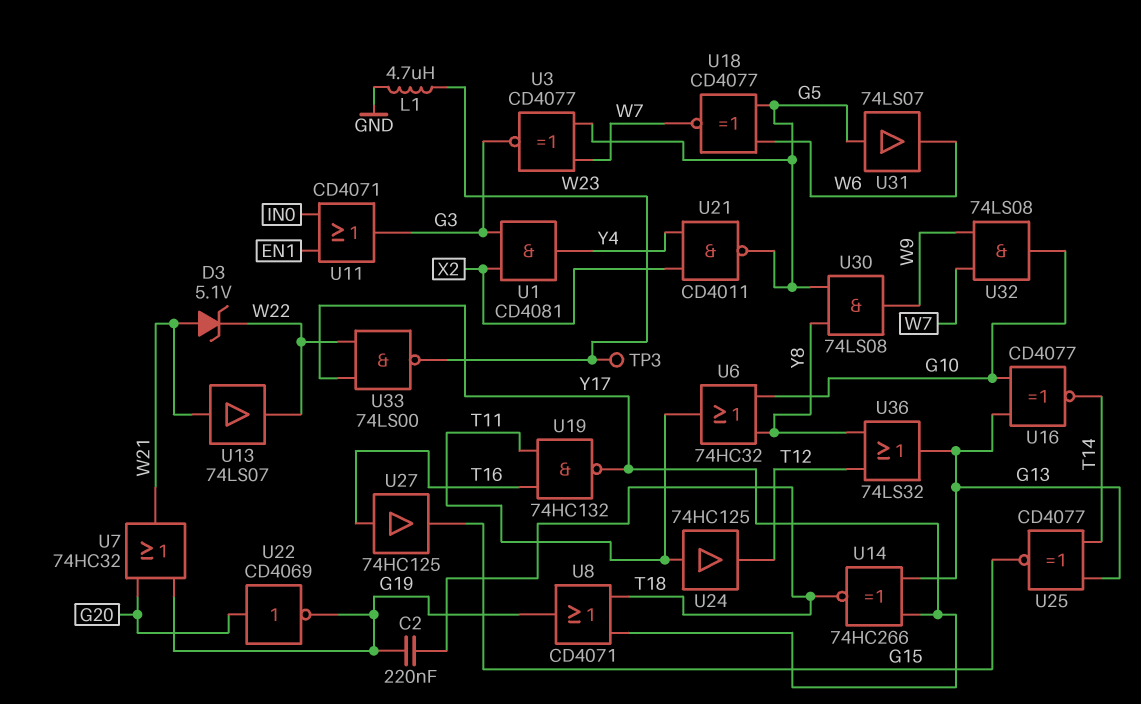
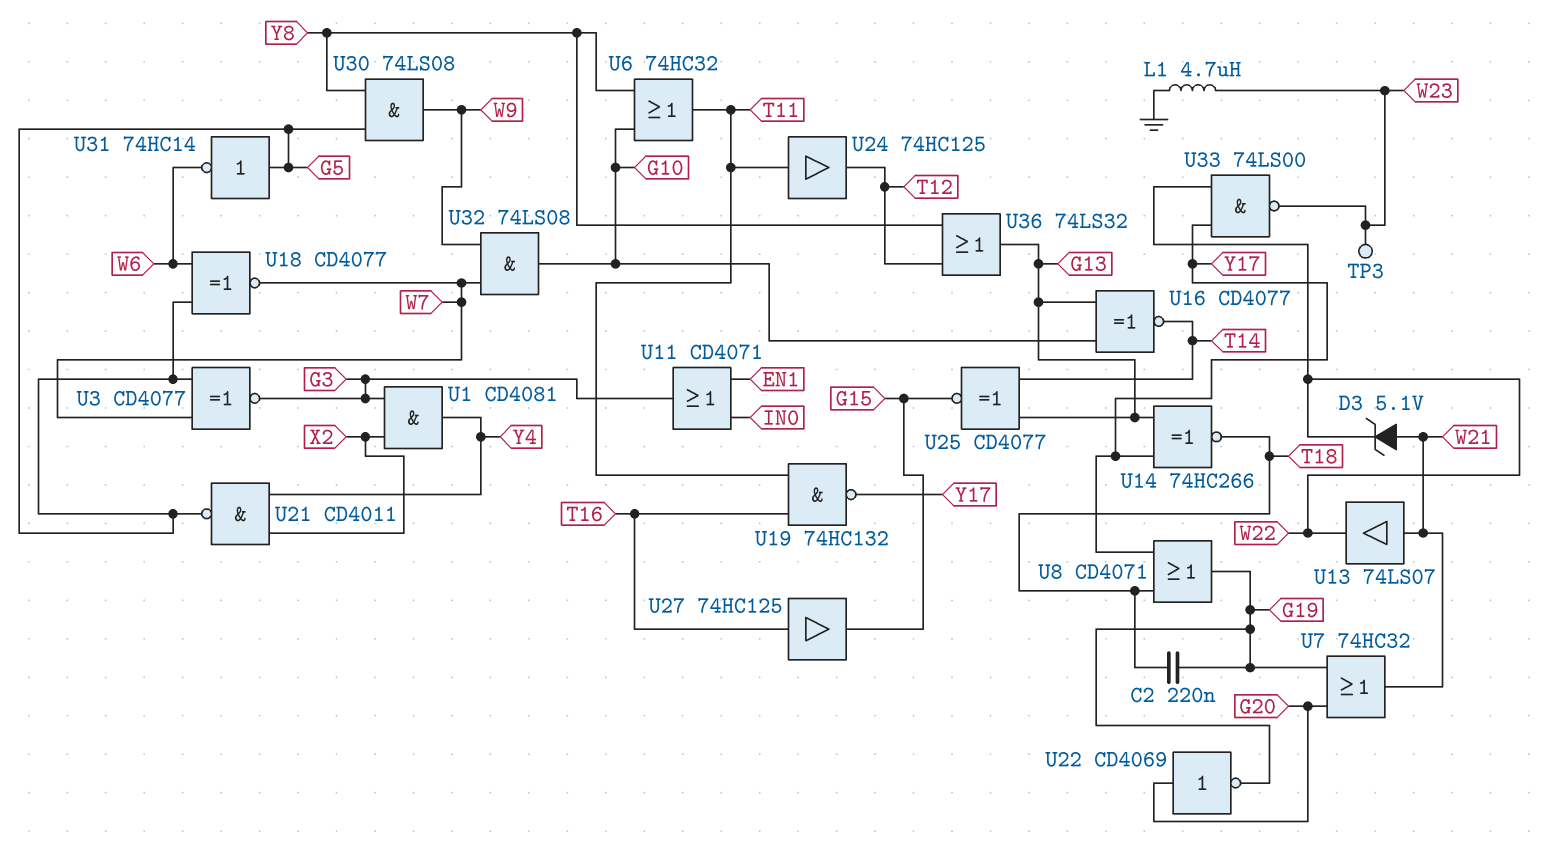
U31: buffer 74LS07 (in G5, out W6) -> NOT 74HC14 (in G5, out W6)

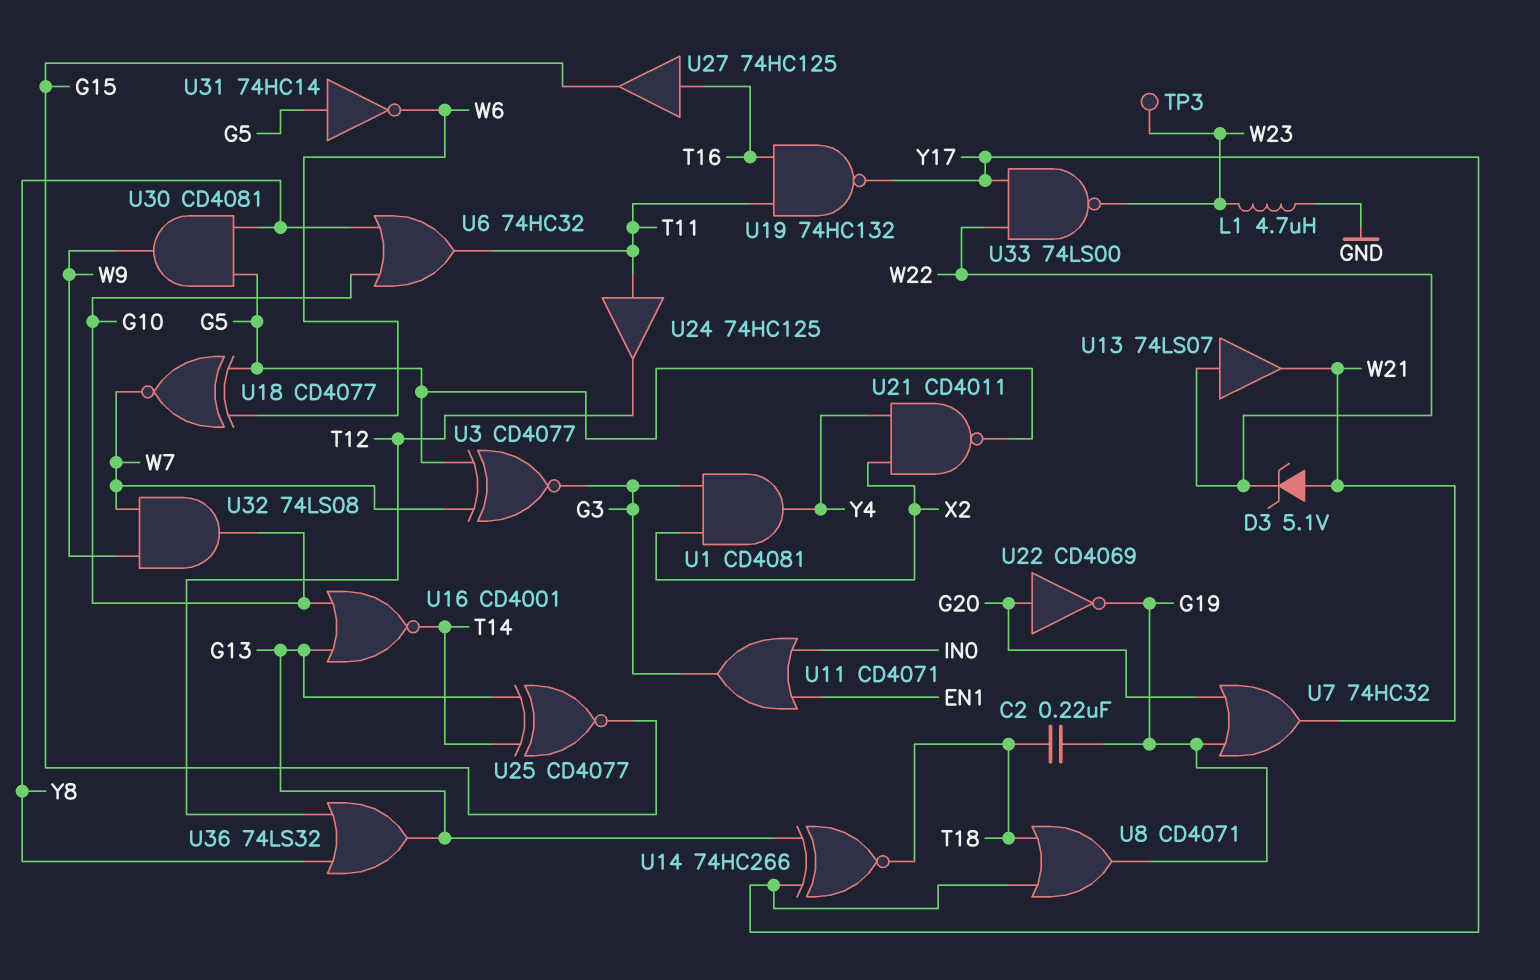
U13: buffer 74LS07 (in W21, out W22) -> buffer 74LS07 (in W22, out W21)
U16: XNOR CD4077 (in G10, in G13, out T14) -> NOR CD4001 (in G10, in G13, out T14)
U30: AND 74LS08 (in G5, in Y8, out W9) -> AND CD4081 (in G5, in Y8, out W9)

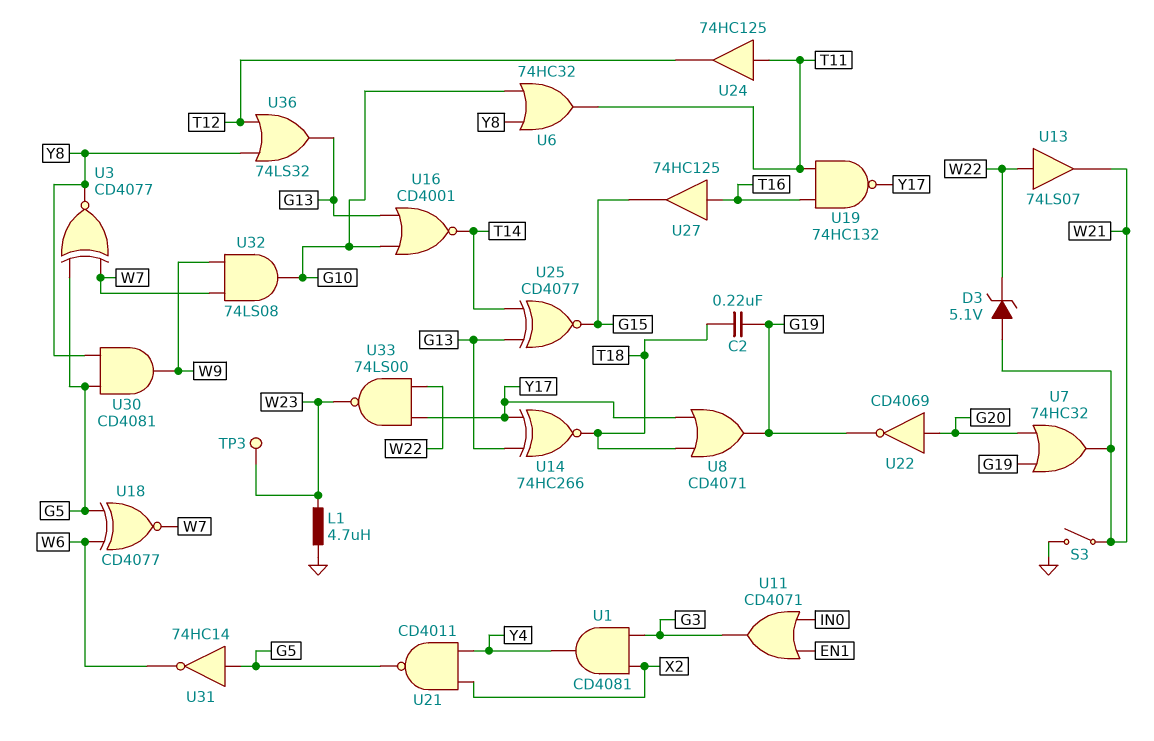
S3: none -> switch (GND, W21)
U3: XNOR CD4077 (in G5, in W7, out G3) -> XNOR CD4077 (in G5, in W7, out Y8)

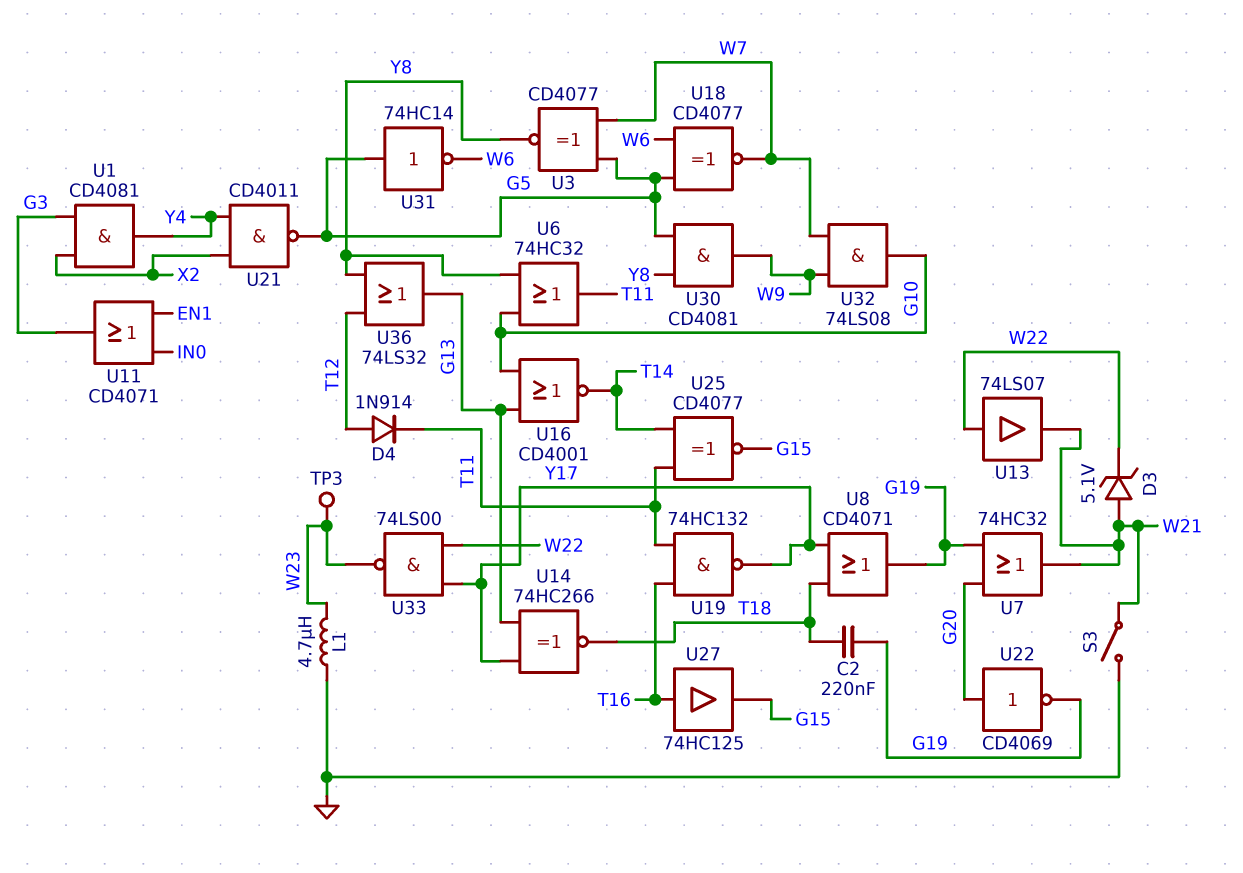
D4: none -> diode 1N914 (A T12, K T11)
U24: buffer 74HC125 (in T11, out T12) -> none
U25: XNOR CD4077 (in G13, in T14, out G15) -> XNOR CD4077 (in T11, in T14, out G15)

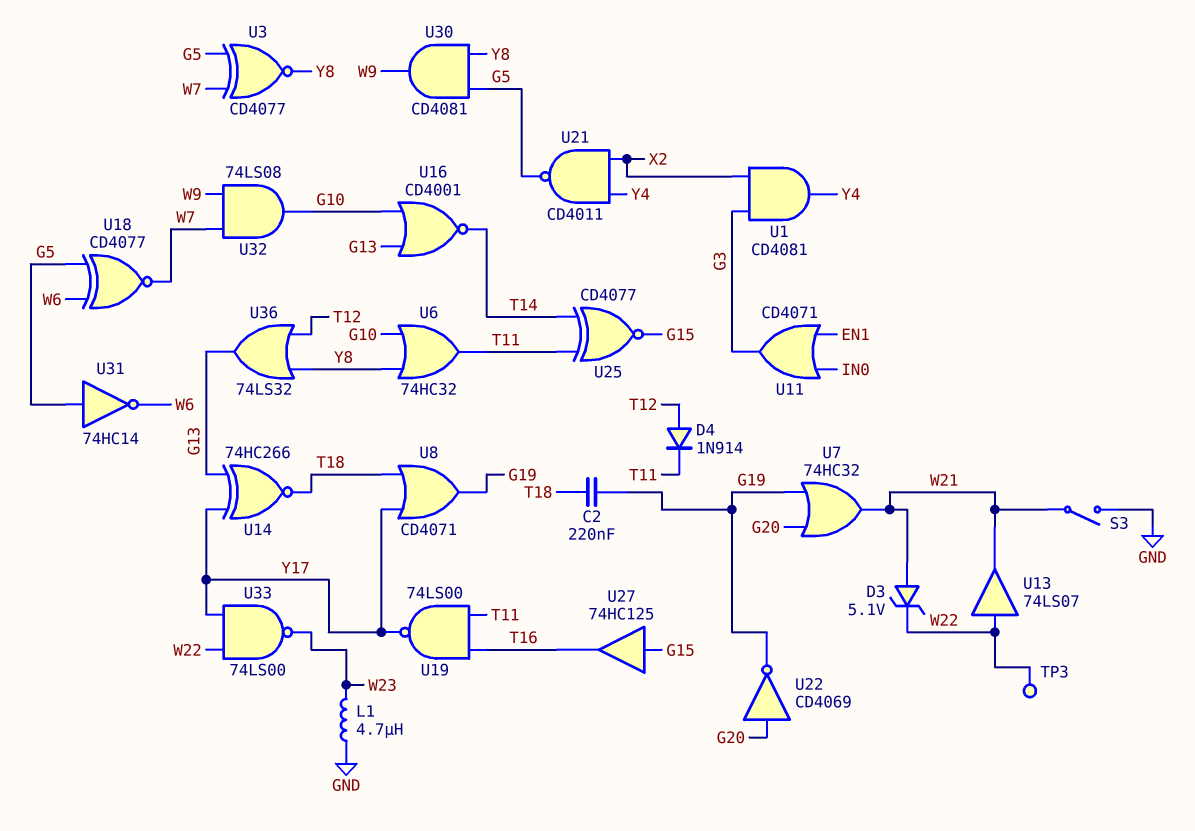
TP3: test point (W23) -> test point (W22)
U19: NAND 74HC132 (in T11, in T16, out Y17) -> NAND 74LS00 (in T11, in T16, out Y17)
U27: buffer 74HC125 (in T16, out G15) -> buffer 74HC125 (in G15, out T16)

